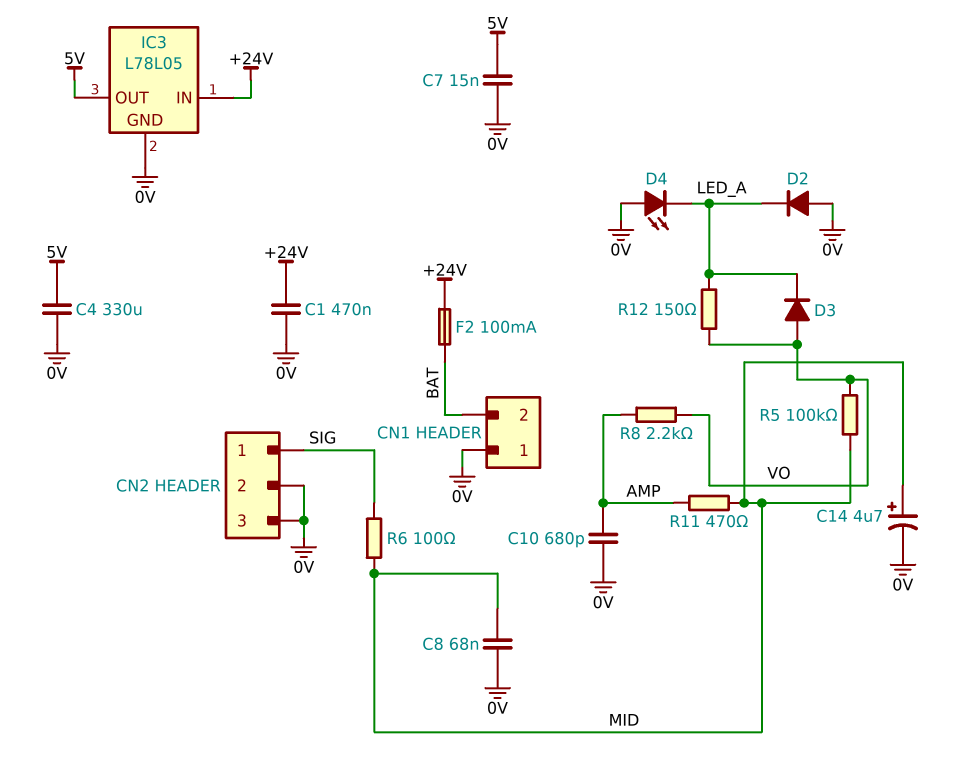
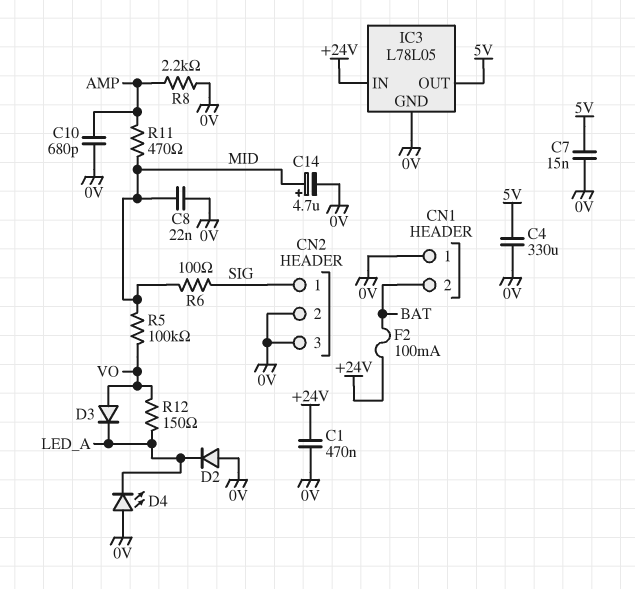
C8: 68nF (0V, MID) -> 22nF (0V, MID)
R8: 2.2k (AMP, VO) -> 2.2k (0V, AMP)

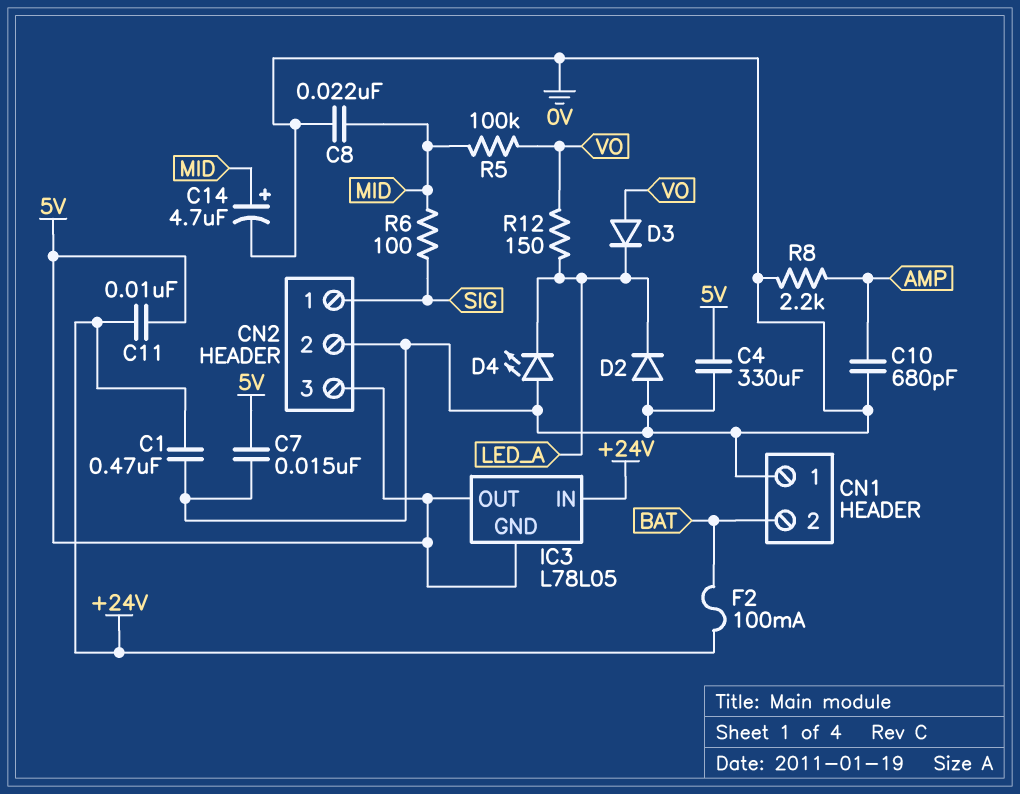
C11: none -> 10nF (+24V, 5V)
CN2 pin 3: 0V -> 5V
IC3 pin GND: 0V -> 5V
R11: 470 (AMP, MID) -> none

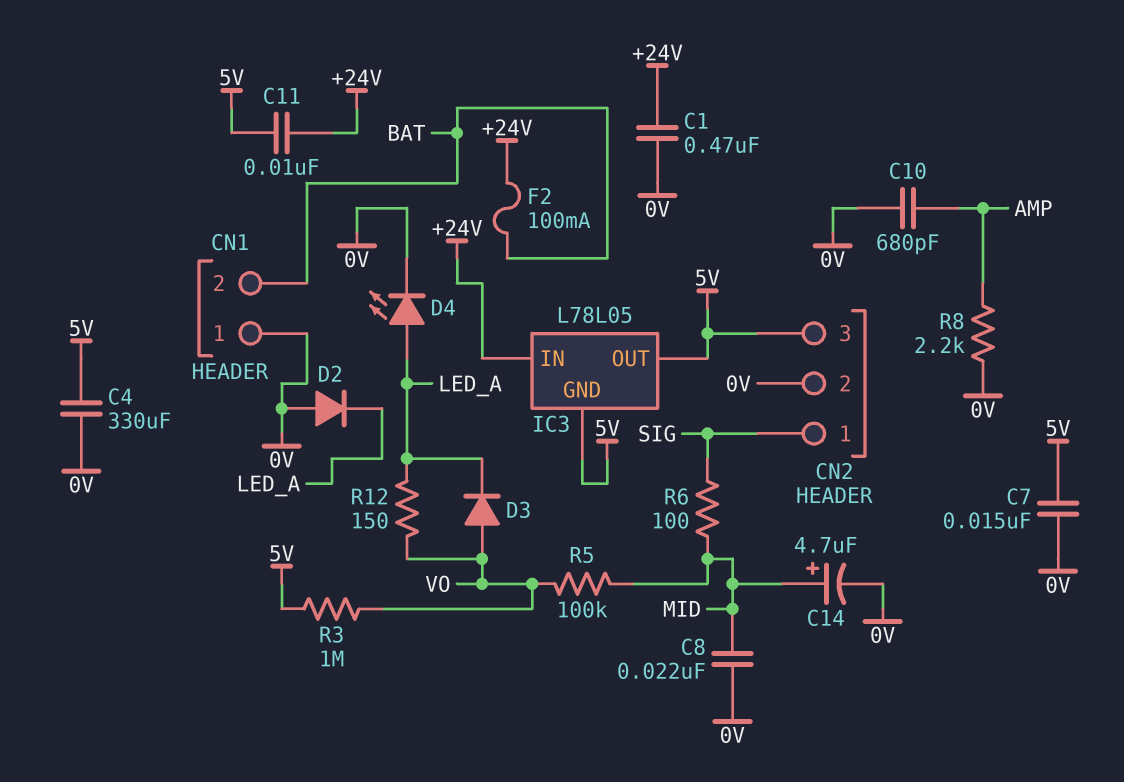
D4: LED (A 0V, K LED_A) -> LED (A LED_A, K 0V)
R3: none -> 1M (5V, VO)

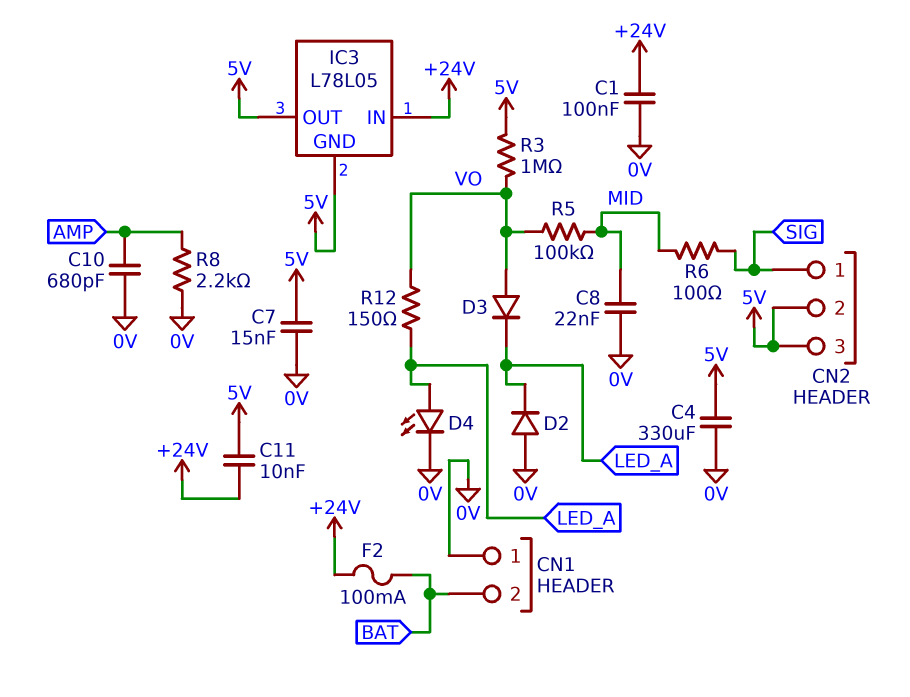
C1: 470nF (+24V, 0V) -> 100nF (+24V, 0V)
C14: 4.7uF (plus MID, minus 0V) -> none
CN2 pin 2: 0V -> 5V

